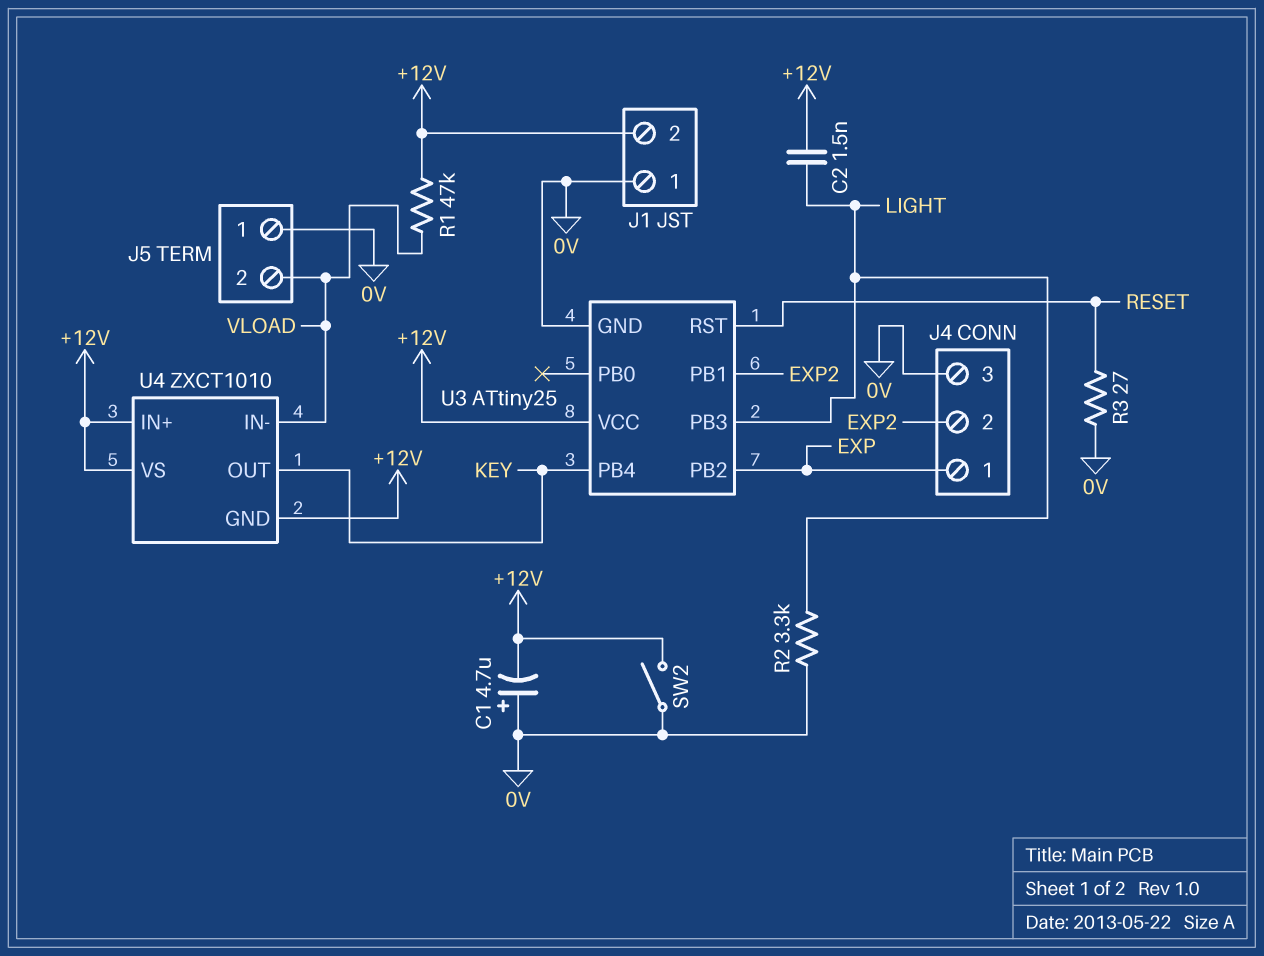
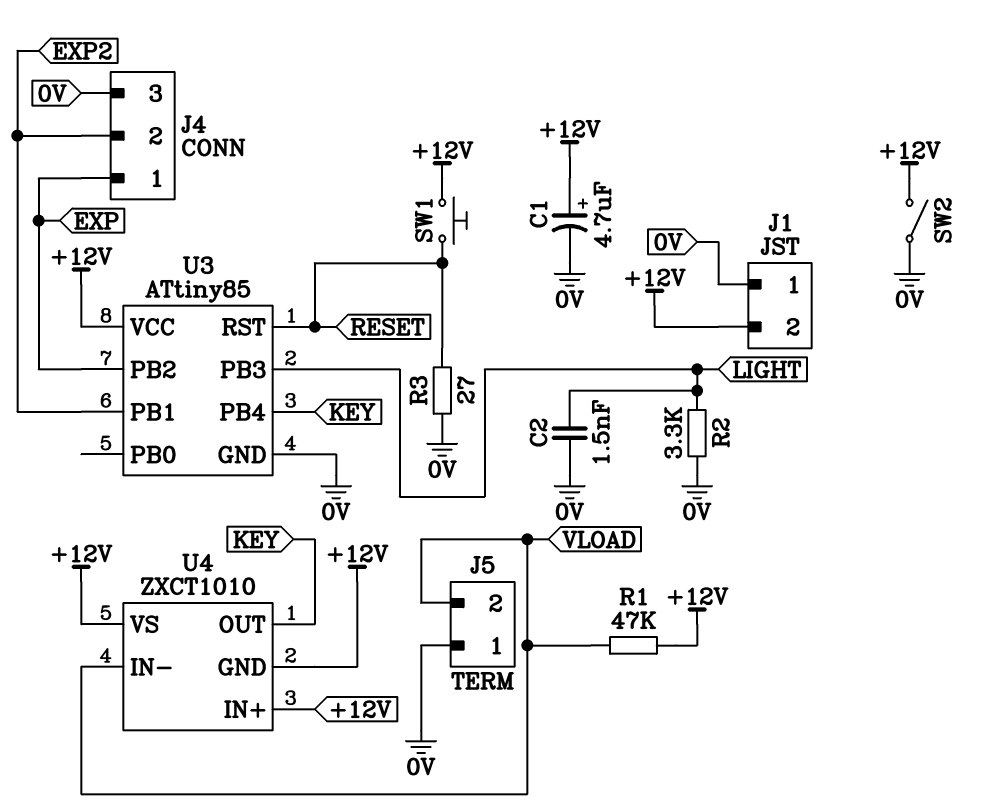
C1: 4.7uF (plus 0V, minus +12V) -> 4.7uF (plus +12V, minus 0V)
C2: 1.5nF (+12V, LIGHT) -> 1.5nF (0V, LIGHT)
SW1: none -> button (+12V, RESET)
U3: ATtiny25 -> ATtiny85

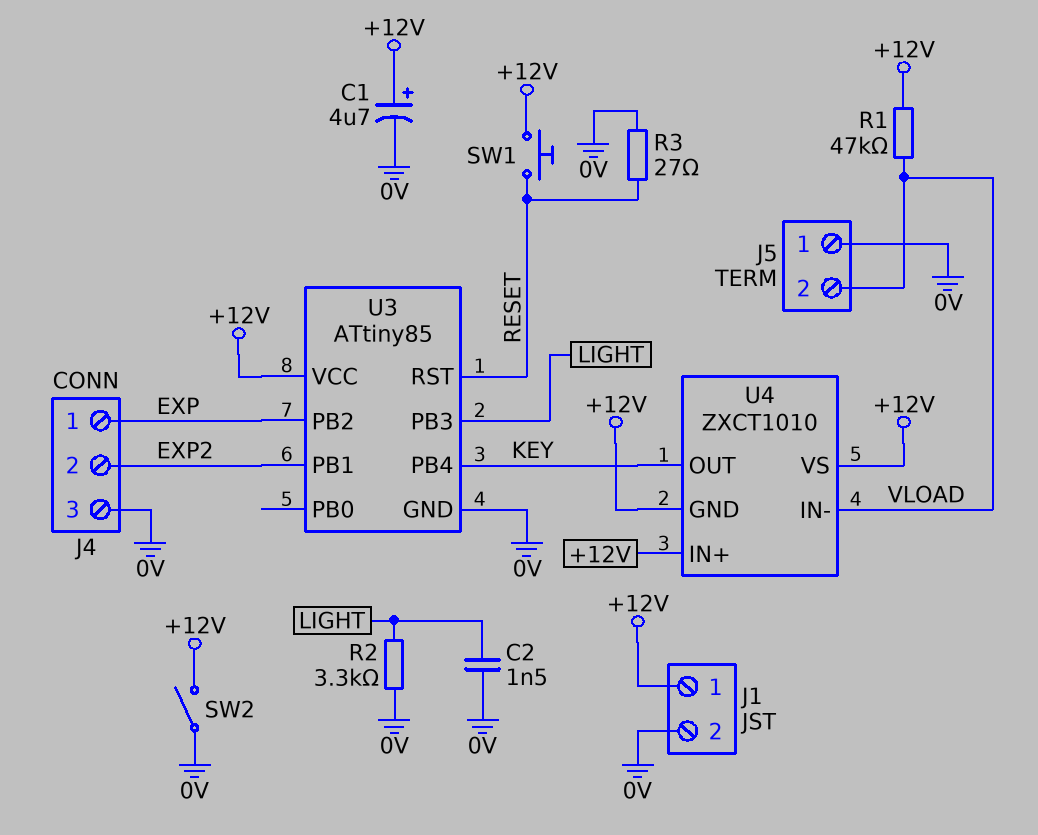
J1 pin 1: 0V -> +12V
J1 pin 2: +12V -> 0V

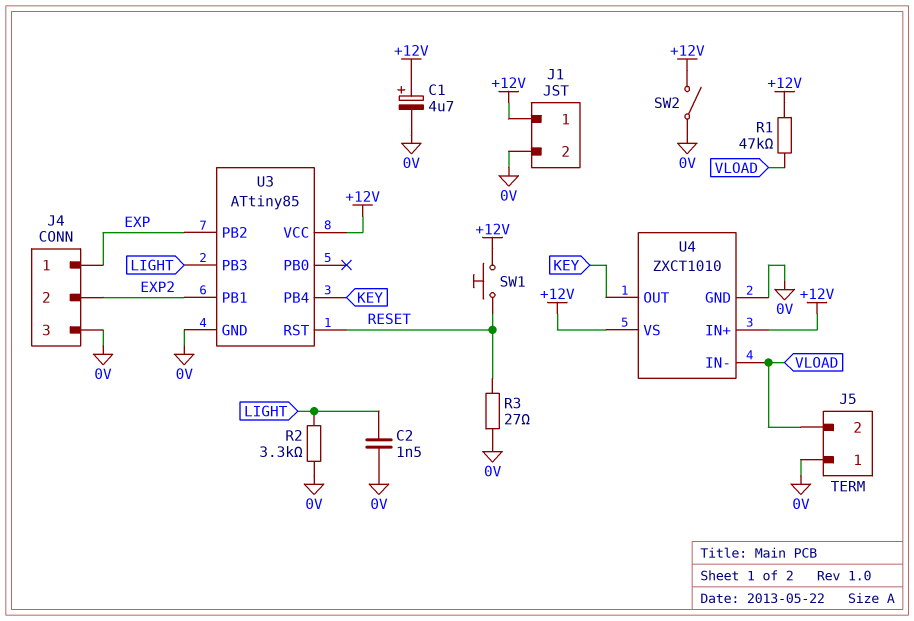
U4 pin GND: +12V -> 0V

